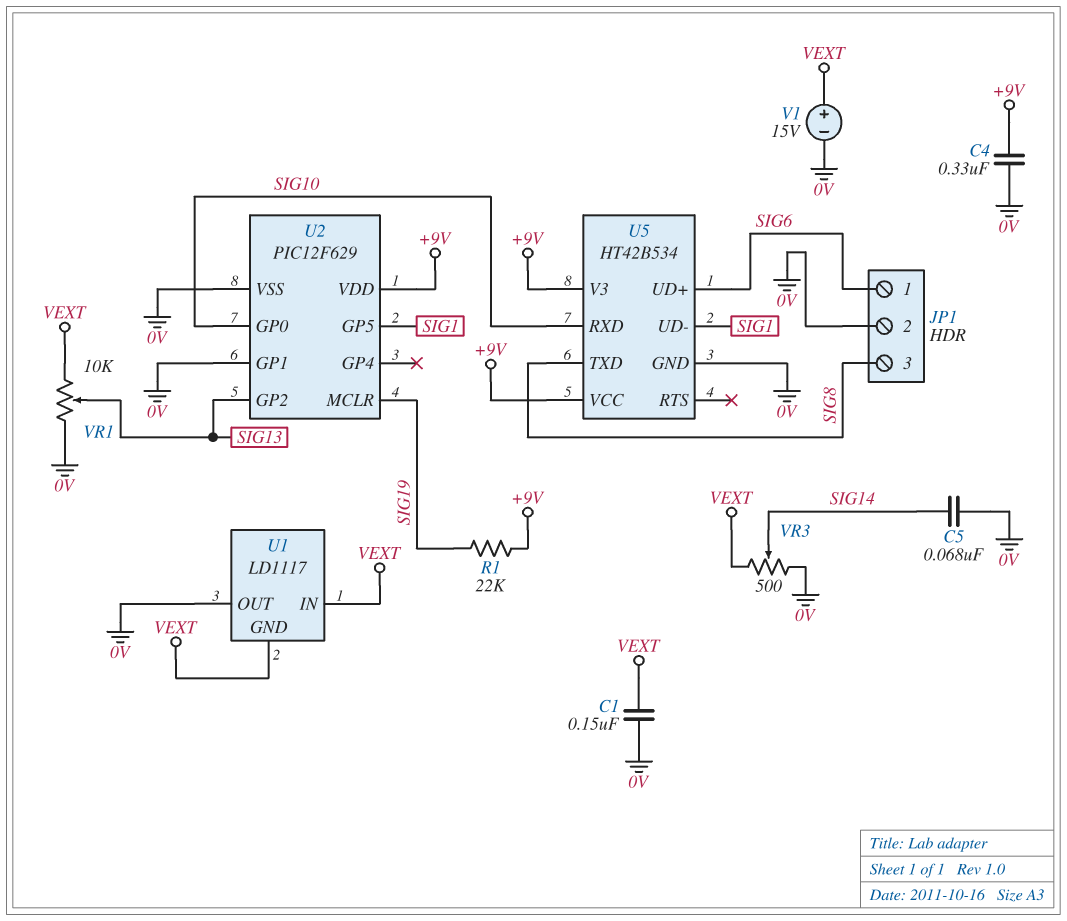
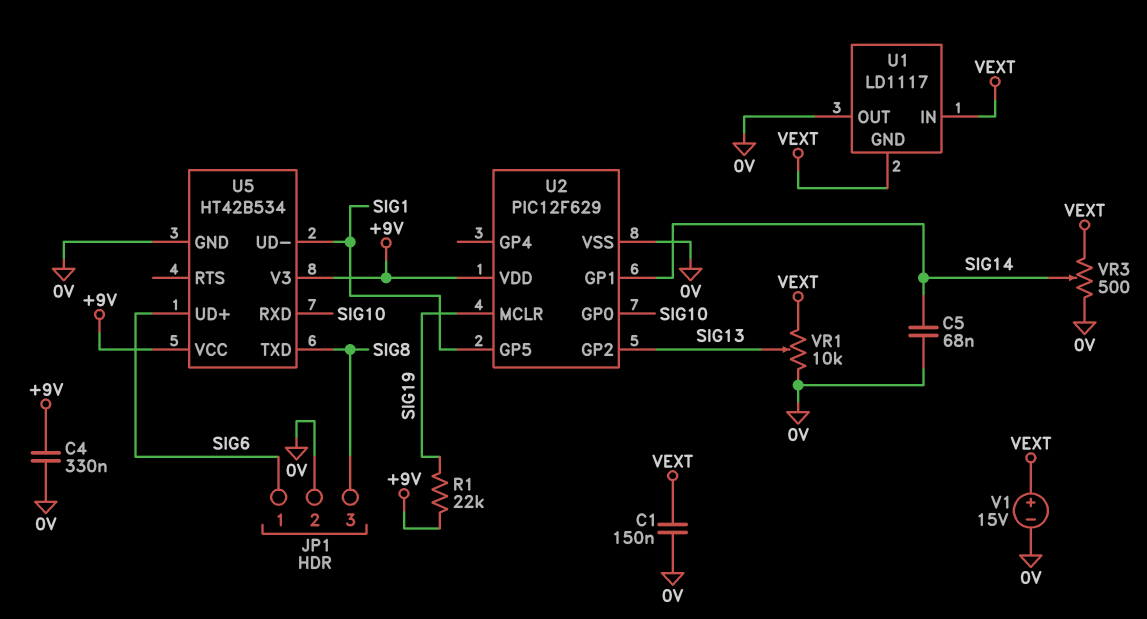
U2 pin GP1: 0V -> SIG14

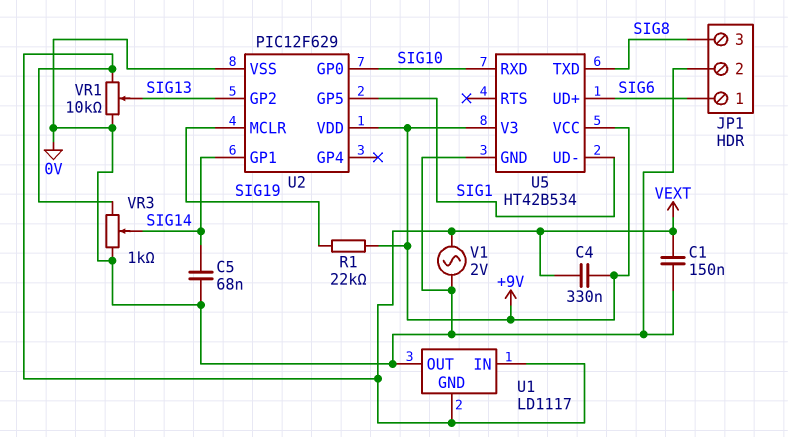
C4: 330nF (+9V, 0V) -> 330nF (+9V, VEXT)
V1: 15V (plus VEXT, minus 0V) -> AC 2V (0V, VEXT)
VR3: 500 (0V, VEXT, wiper SIG14) -> 1k (0V, VEXT, wiper SIG14)

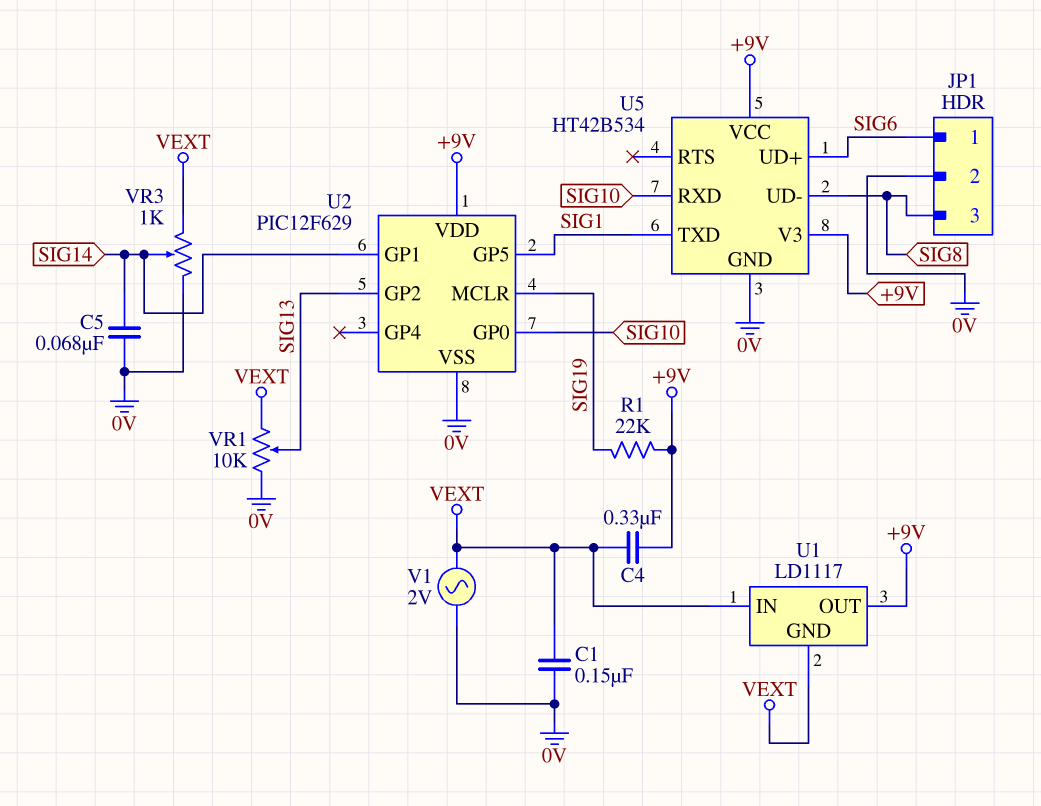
U1 pin OUT: 0V -> +9V
U5 pin TXD: SIG8 -> SIG1
U5 pin UD-: SIG1 -> SIG8

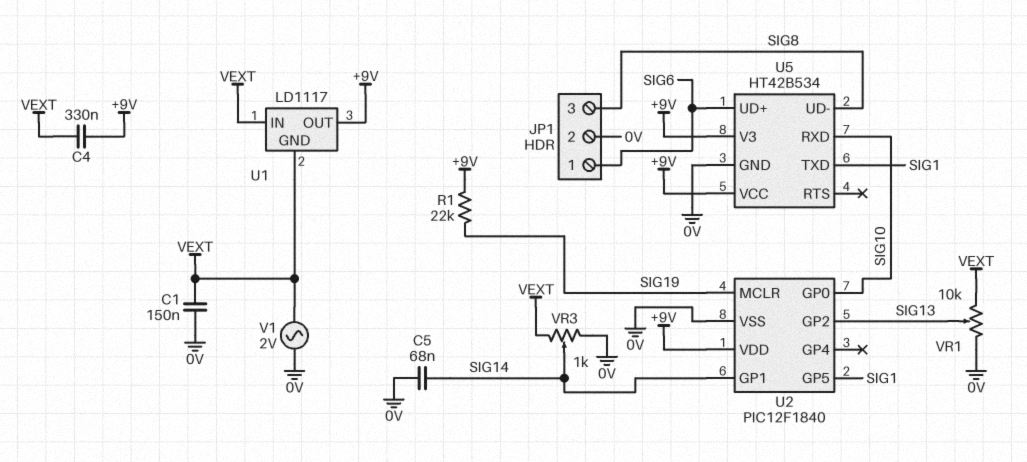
U2: PIC12F629 -> PIC12F1840

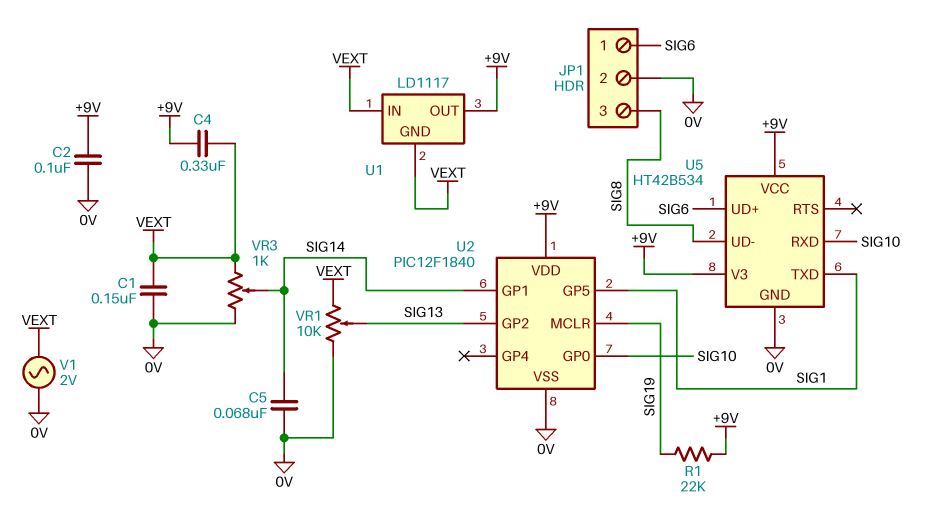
C2: none -> 100nF (+9V, 0V)

